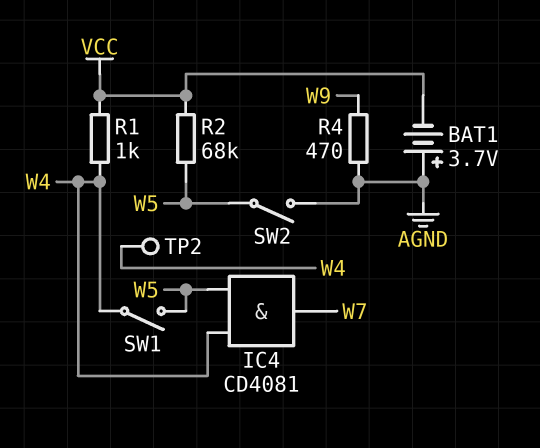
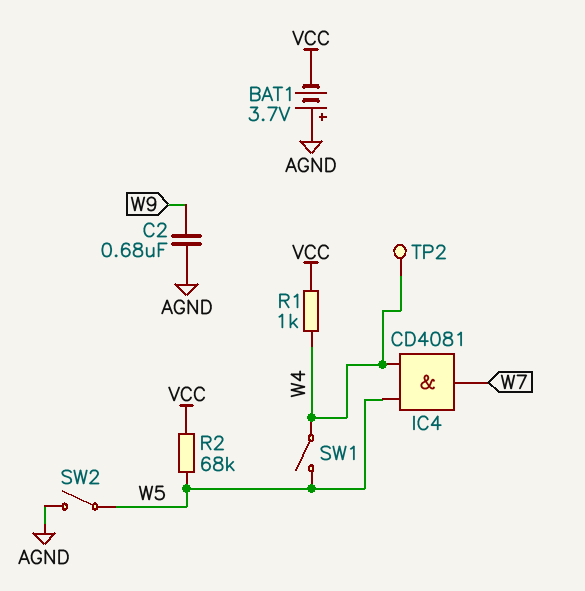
C2: none -> 680nF (AGND, W9)
R4: 470 (AGND, W9) -> none

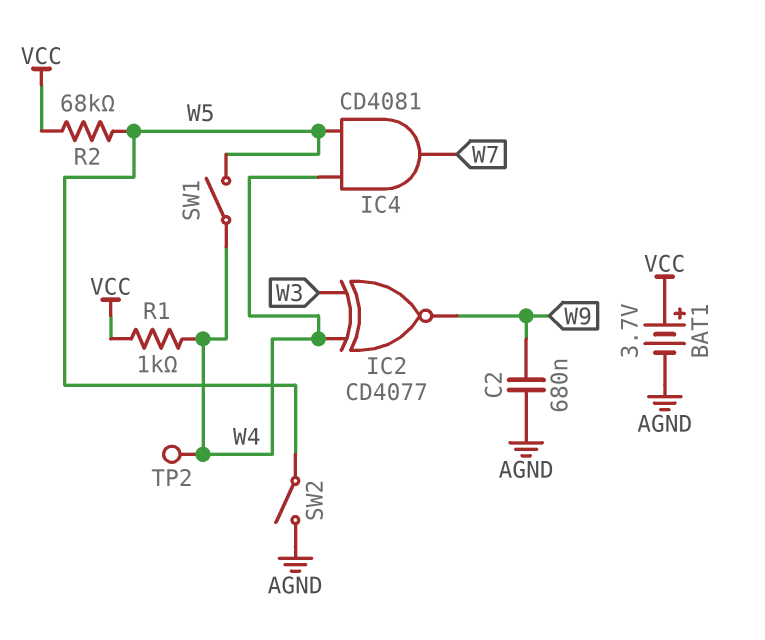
BAT1: 3.7V (plus AGND, minus VCC) -> 3.7V (plus VCC, minus AGND)
IC2: none -> XNOR CD4077 (in W3, in W4, out W9)

